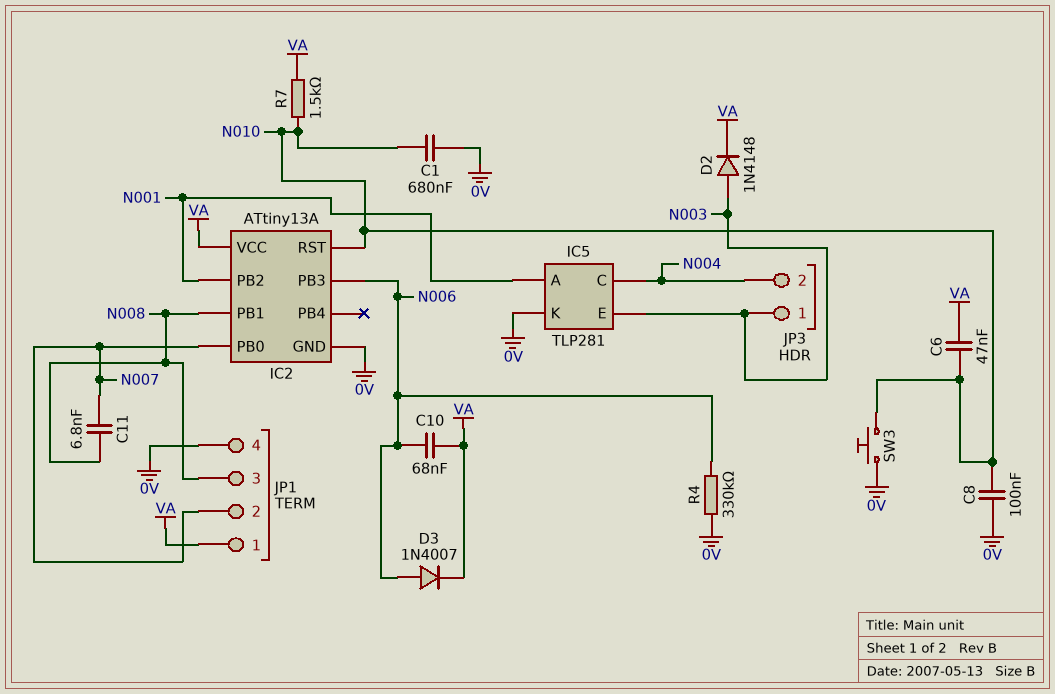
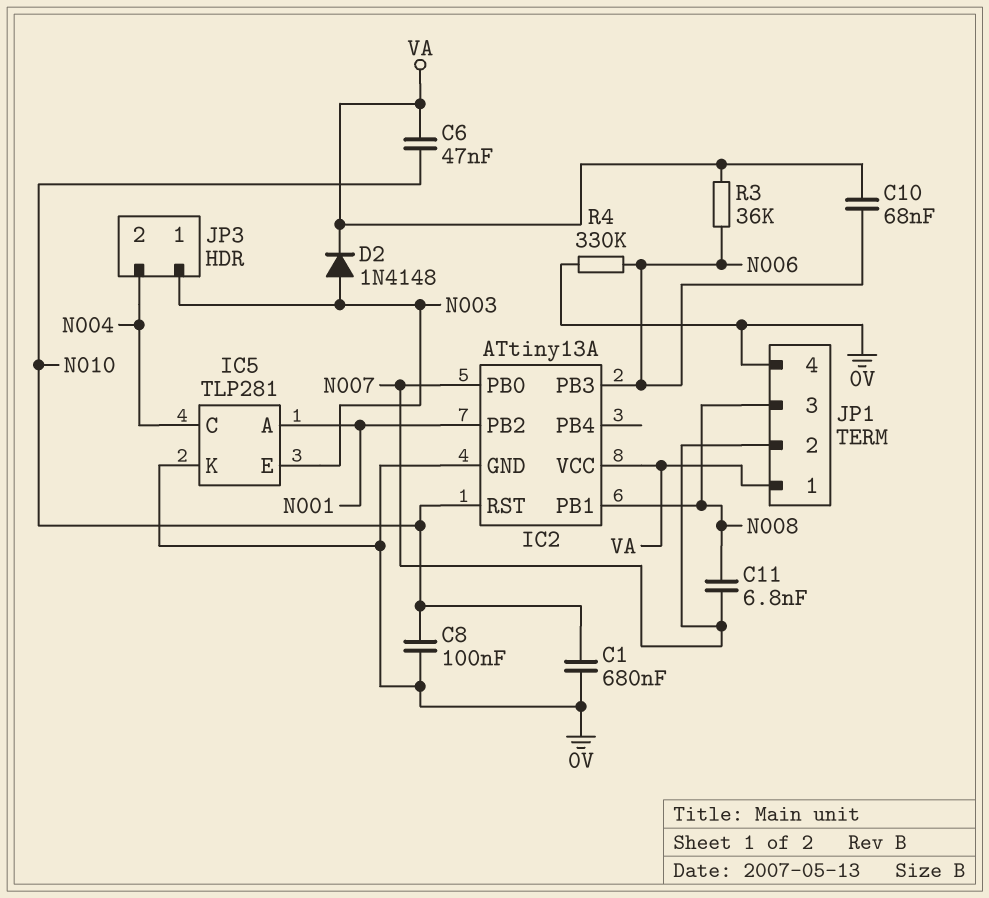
D3: diode 1N4007 (A N006, K VA) -> none
R3: none -> 36k (N006, VA)
R7: 1.5k (N010, VA) -> none
SW3: button (0V, N010) -> none

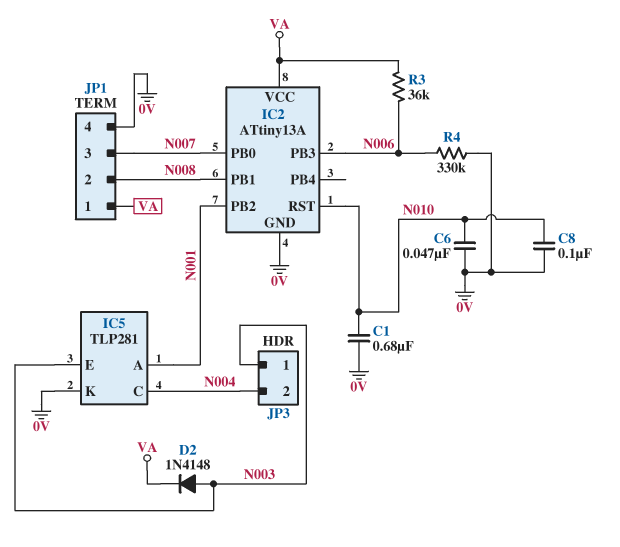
C6: 47nF (N010, VA) -> 47nF (0V, N010)
C10: 68nF (N006, VA) -> none
C11: 6.8nF (N007, N008) -> none
JP1 pin 2: N007 -> N008
JP1 pin 3: N008 -> N007

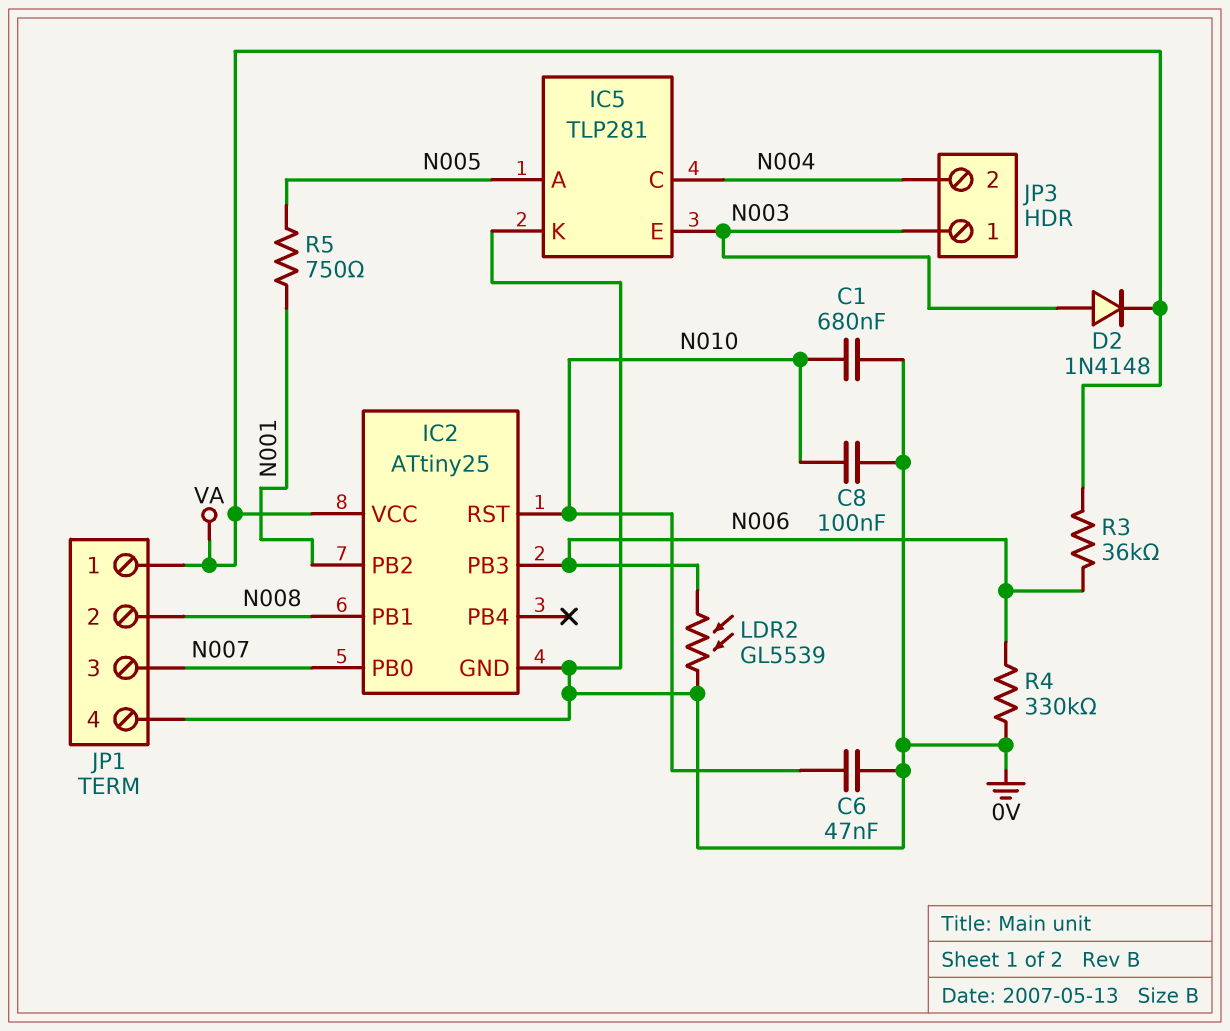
IC2: ATtiny13A -> ATtiny25
IC5 pin A: N001 -> N005
LDR2: none -> GL5539 (0V, N006)
R5: none -> 750 (N001, N005)

